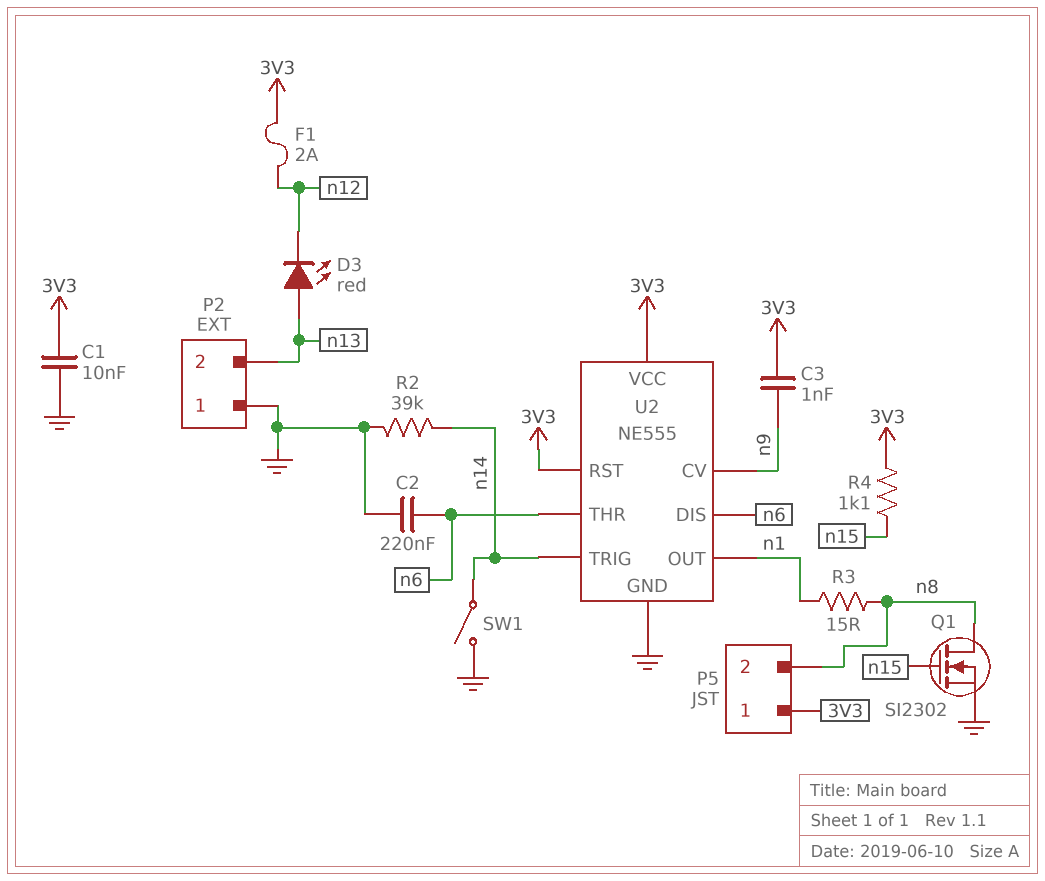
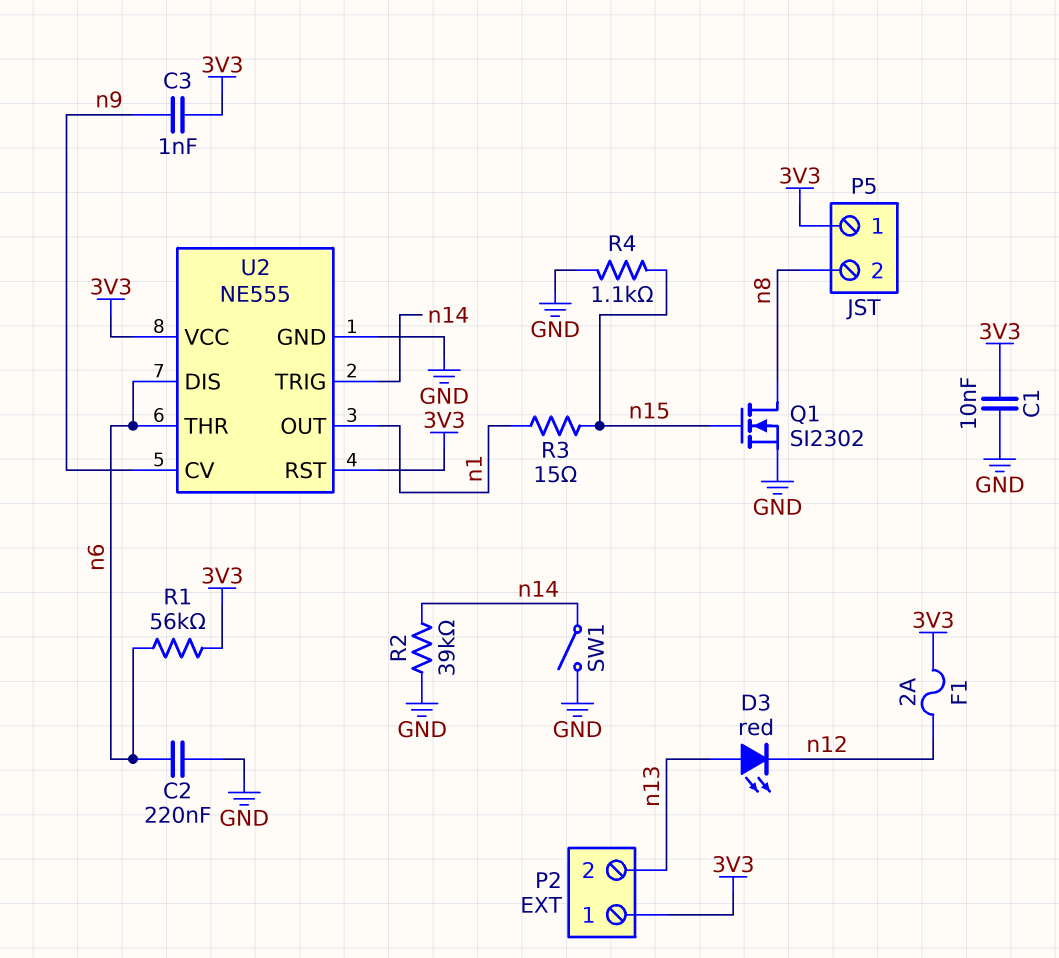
P2 pin 1: GND -> 3V3
R1: none -> 56k (3V3, n6)
R3: 15 (n1, n8) -> 15 (n1, n15)
R4: 1.1k (3V3, n15) -> 1.1k (GND, n15)

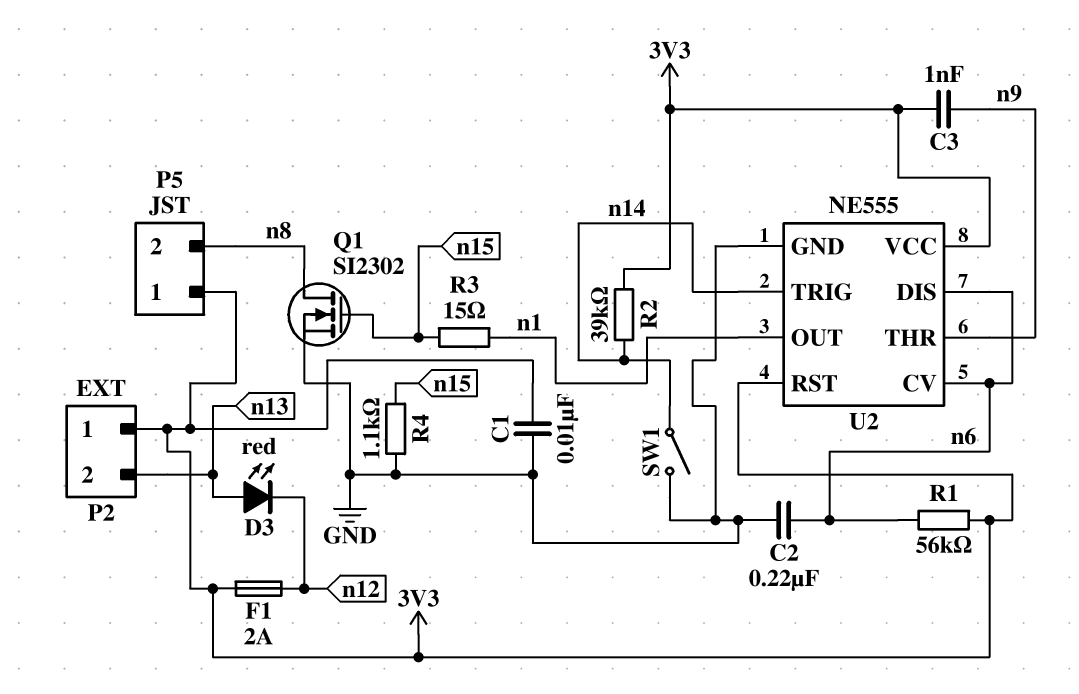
R2: 39k (GND, n14) -> 39k (3V3, n14)
U2 pin CV: n9 -> n6
U2 pin THR: n6 -> n9

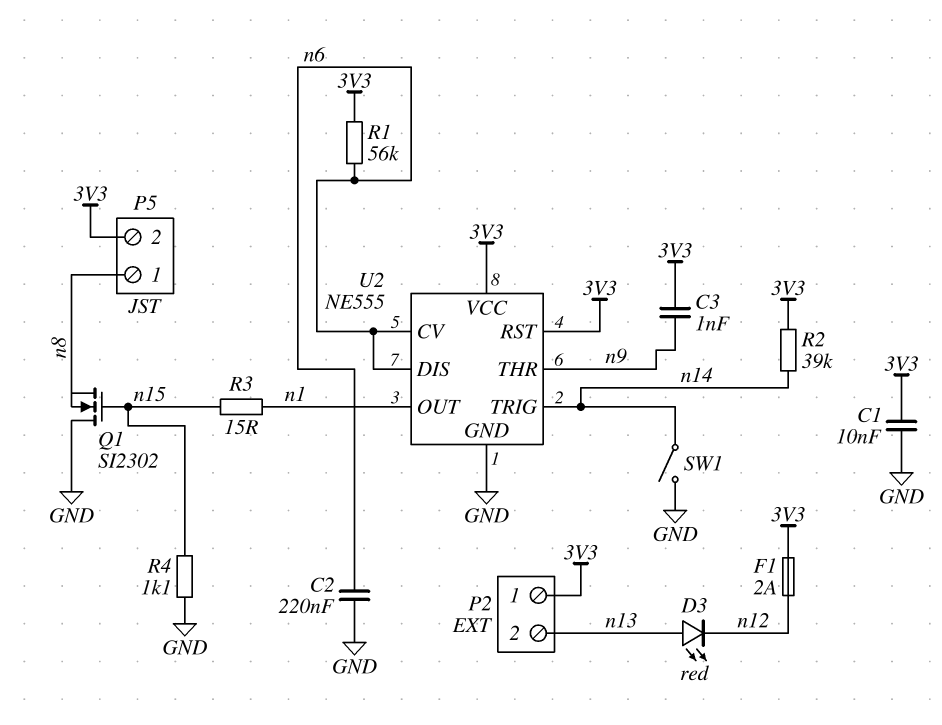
P5 pin 1: 3V3 -> n8
P5 pin 2: n8 -> 3V3
Q1: NMOS SI2302 (G n15, D n8, S GND) -> NMOS SI2302 (G n15, D GND, S n8)

